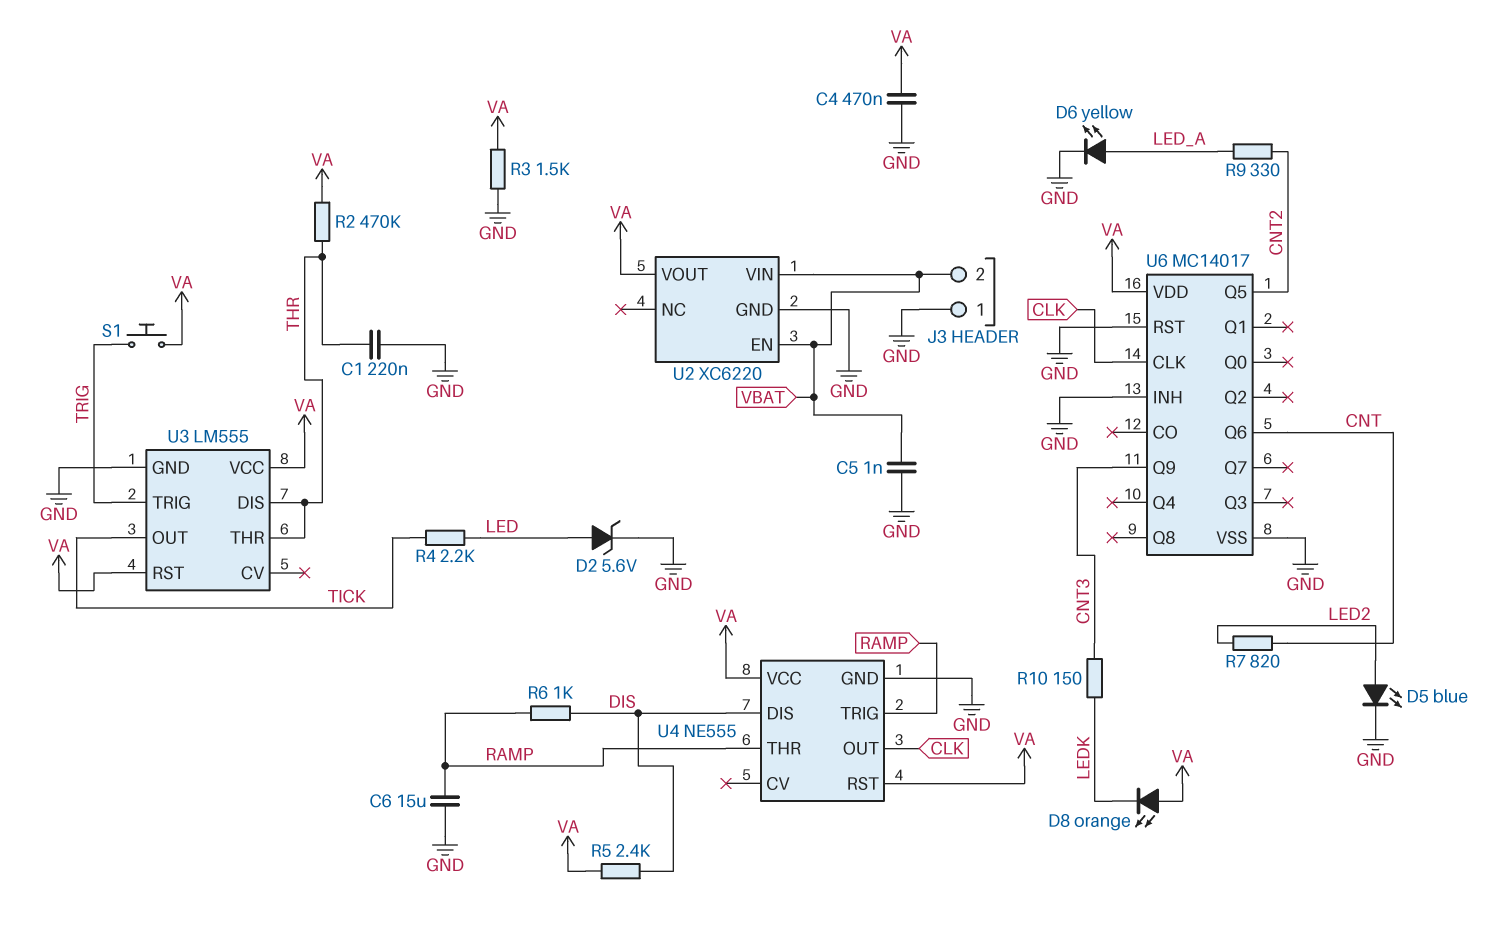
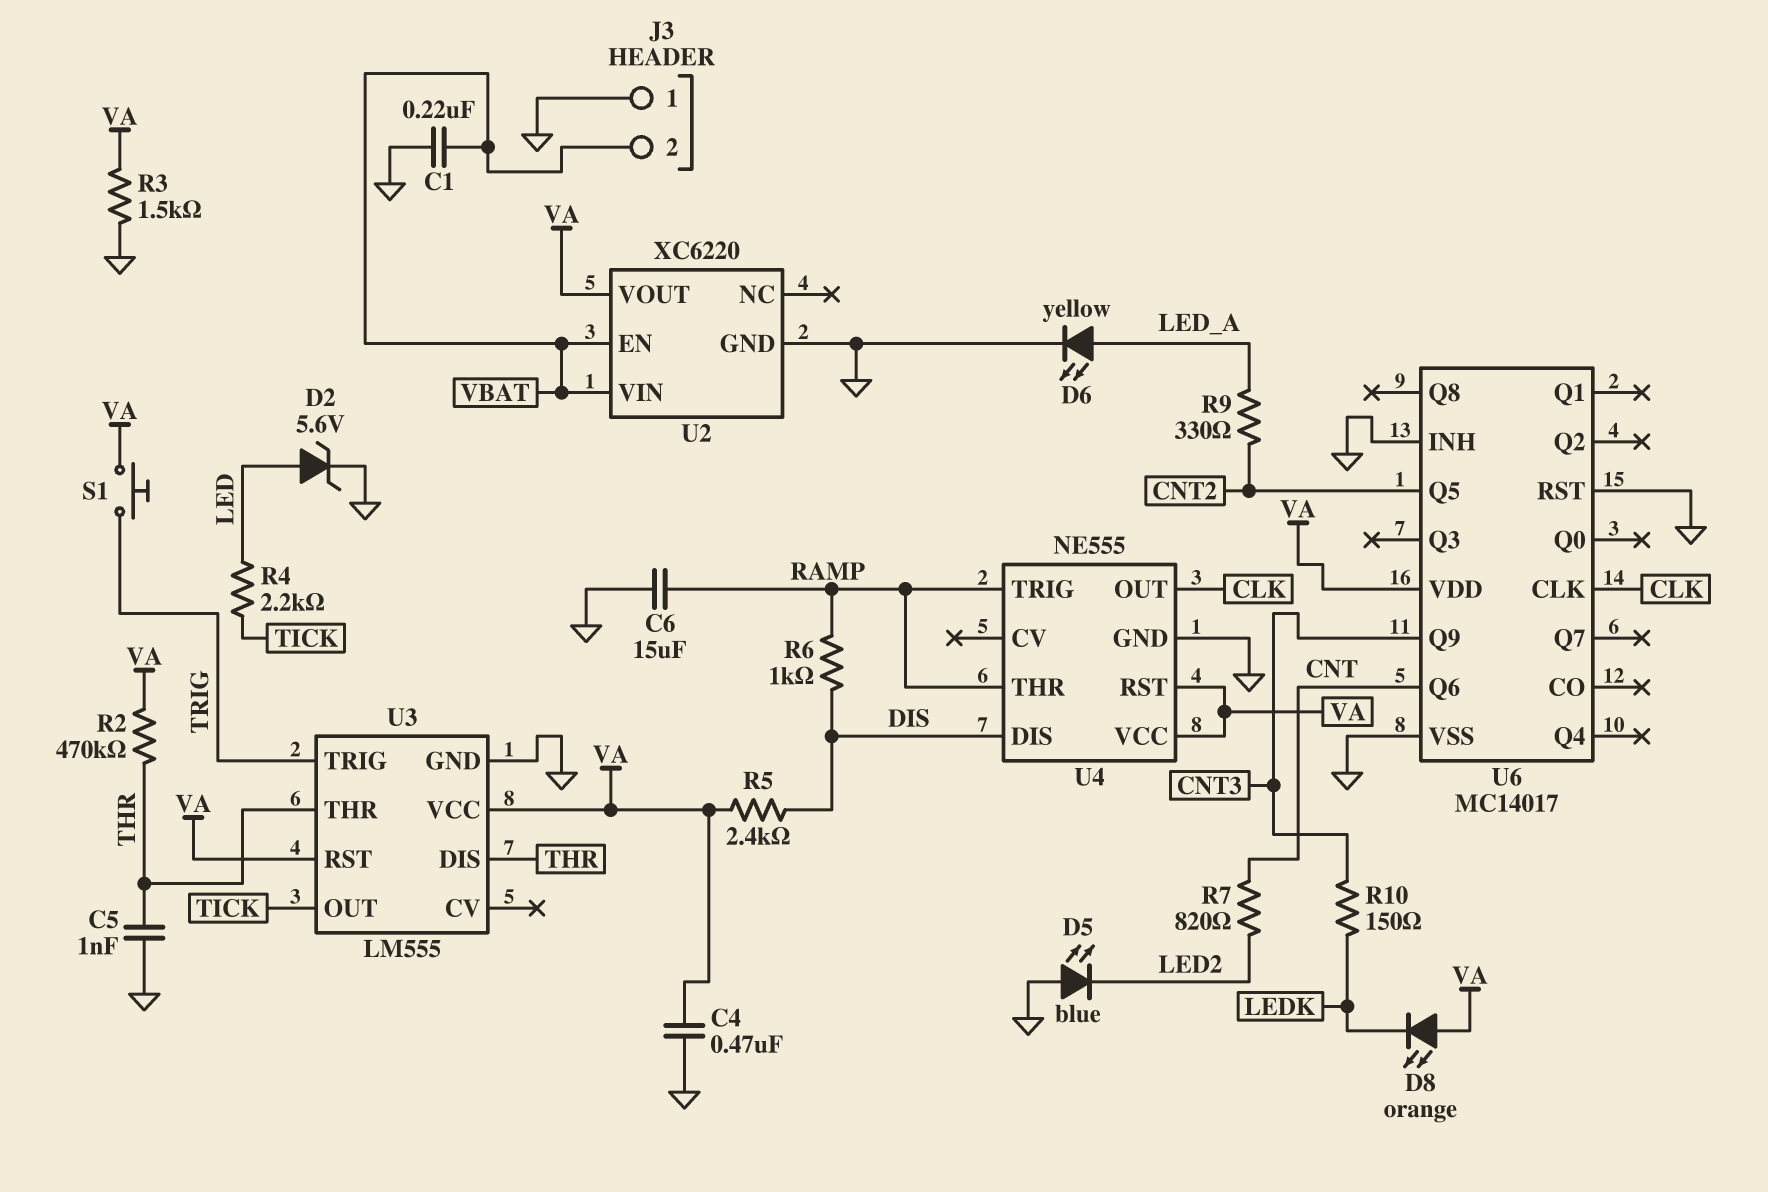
C1: 220nF (GND, THR) -> 220nF (GND, VBAT)
C5: 1nF (GND, VBAT) -> 1nF (GND, THR)
D5: LED blue (A LED2, K GND) -> LED blue (A GND, K LED2)

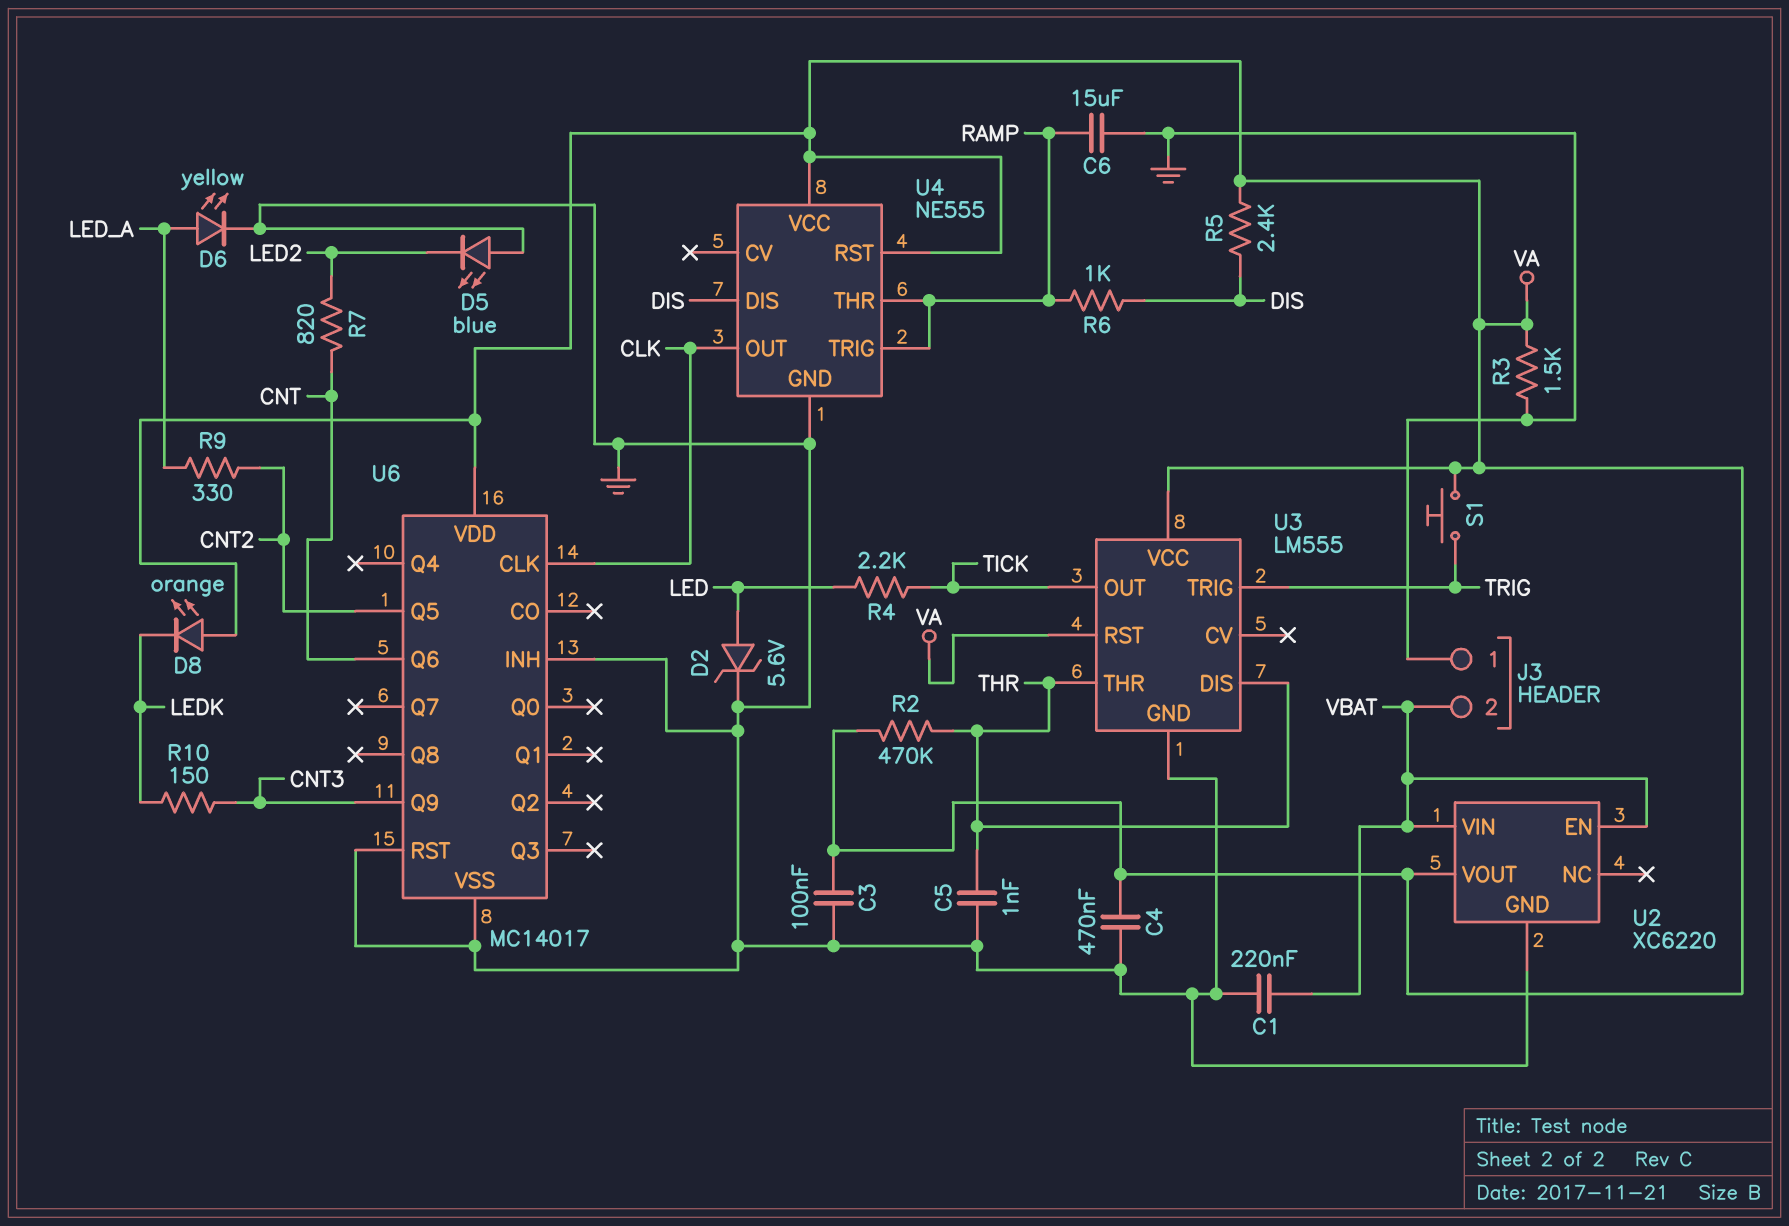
C3: none -> 100nF (GND, VA)

